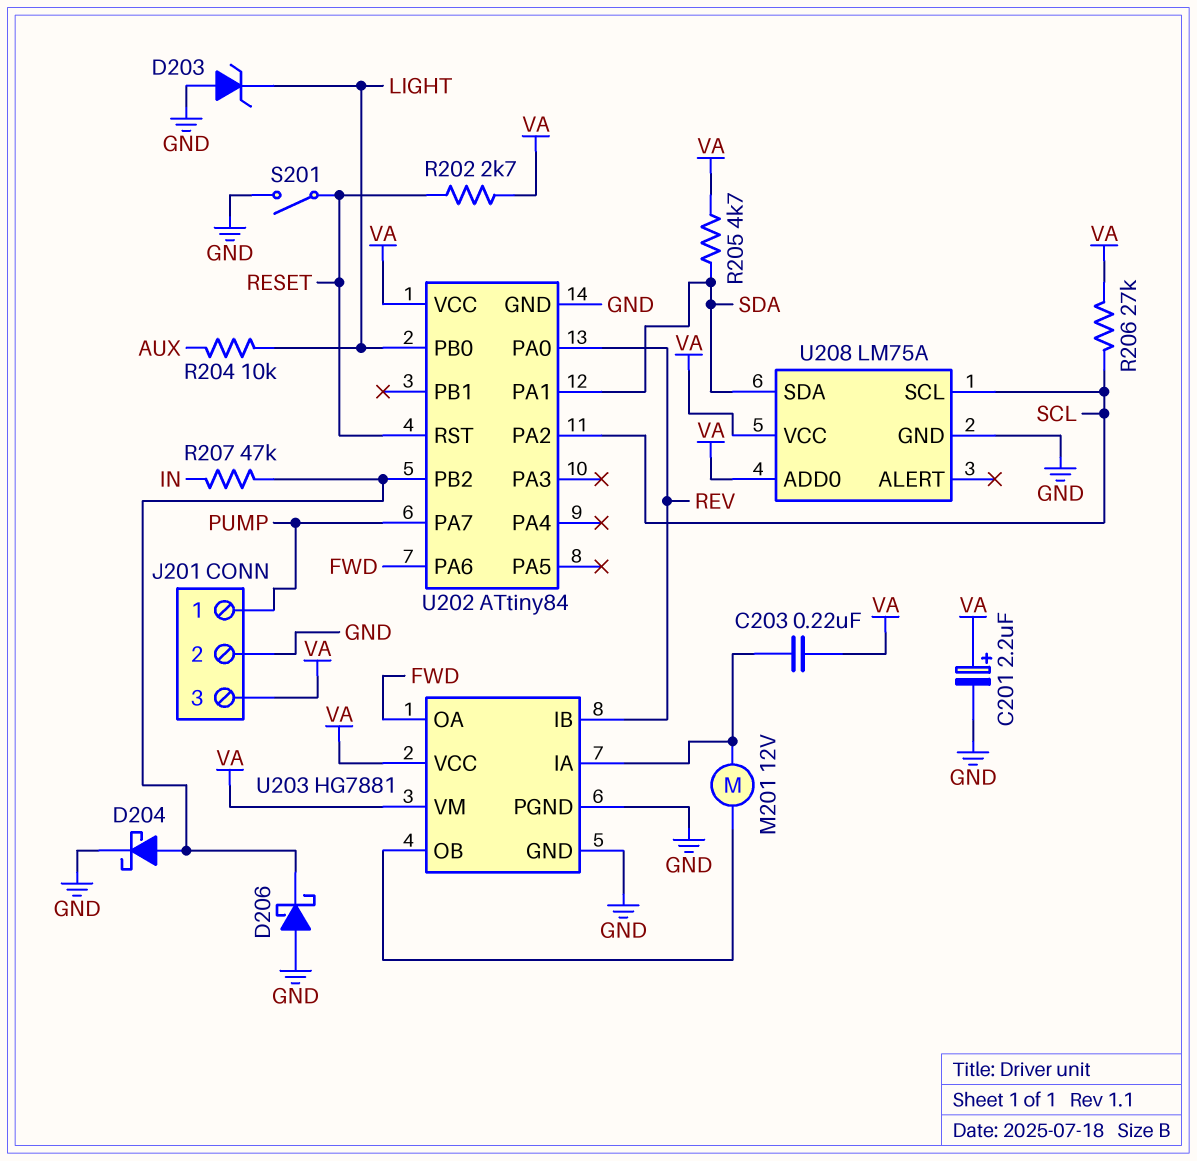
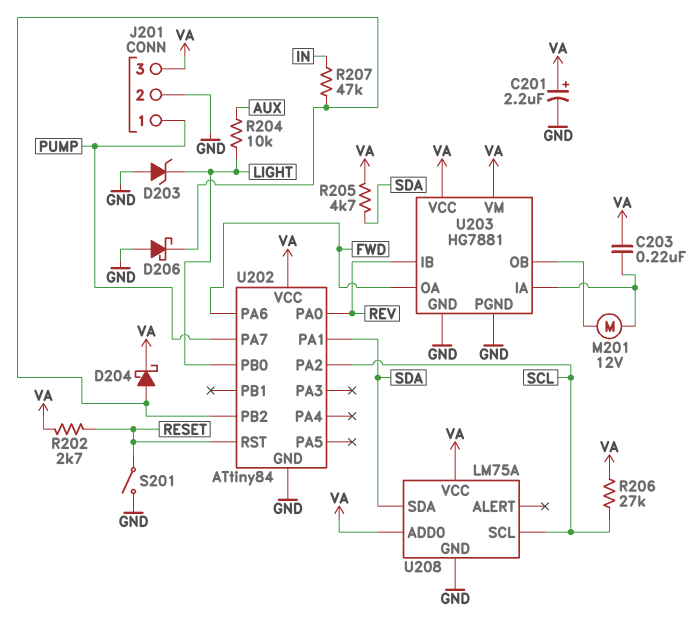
D204: schottky (A U202/PB2, K GND) -> schottky (A U202/PB2, K VA)

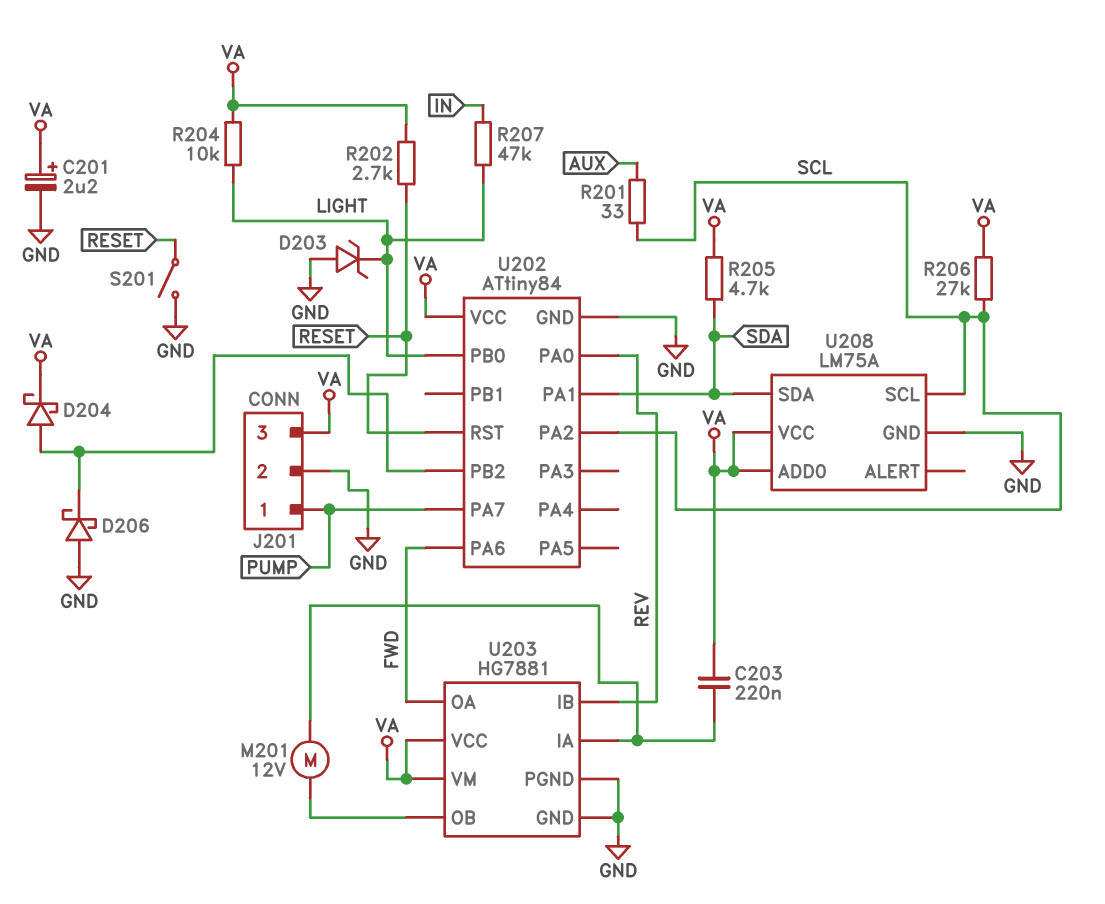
R201: none -> 33 (AUX, SCL)
R204: 10k (AUX, LIGHT) -> 10k (LIGHT, VA)
R207: 47k (IN, U202/PB2) -> 47k (IN, LIGHT)

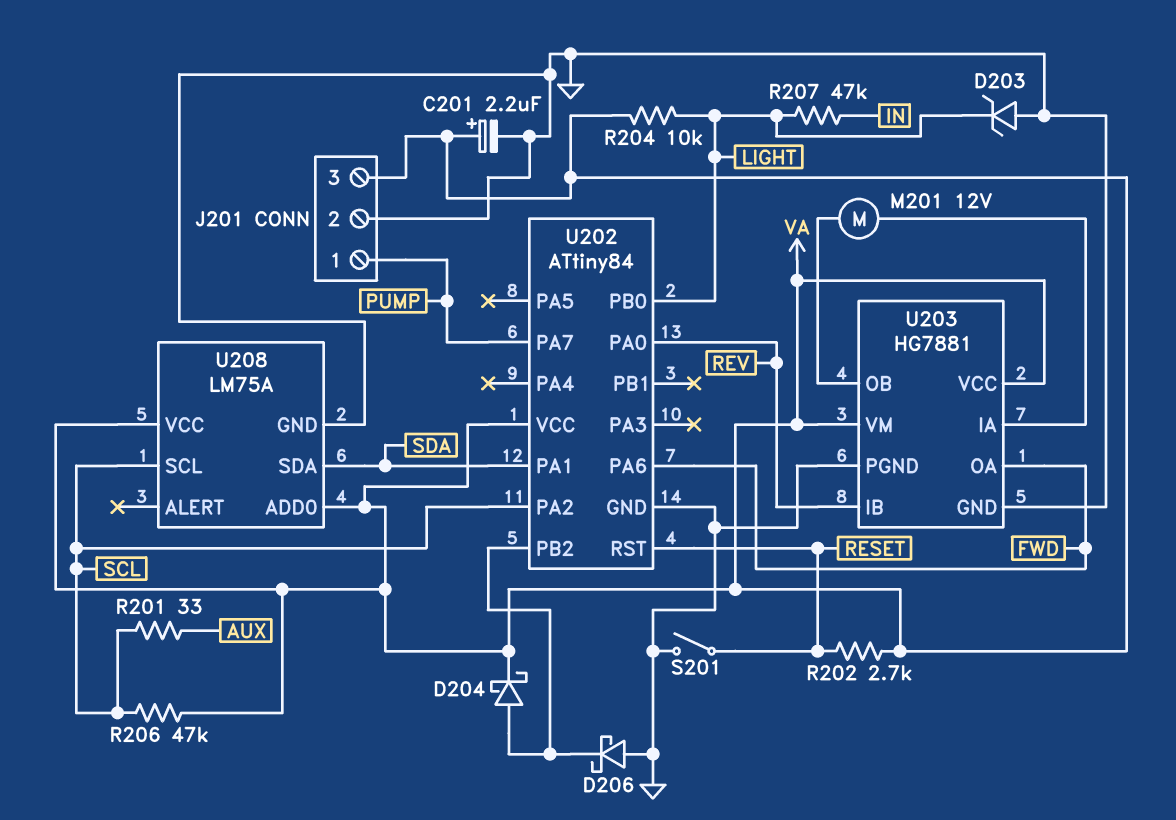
C203: 220nF (U203/IA, VA) -> none
R205: 4.7k (SDA, VA) -> none
R206: 27k (SCL, VA) -> 47k (SCL, VA)

